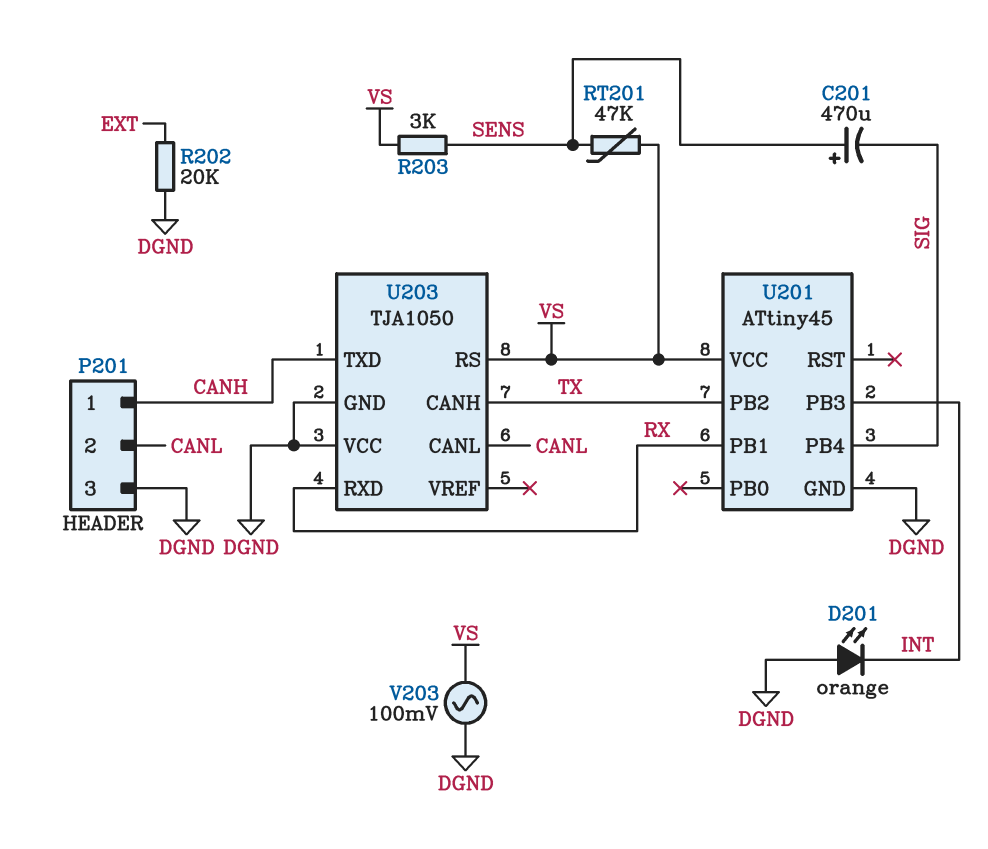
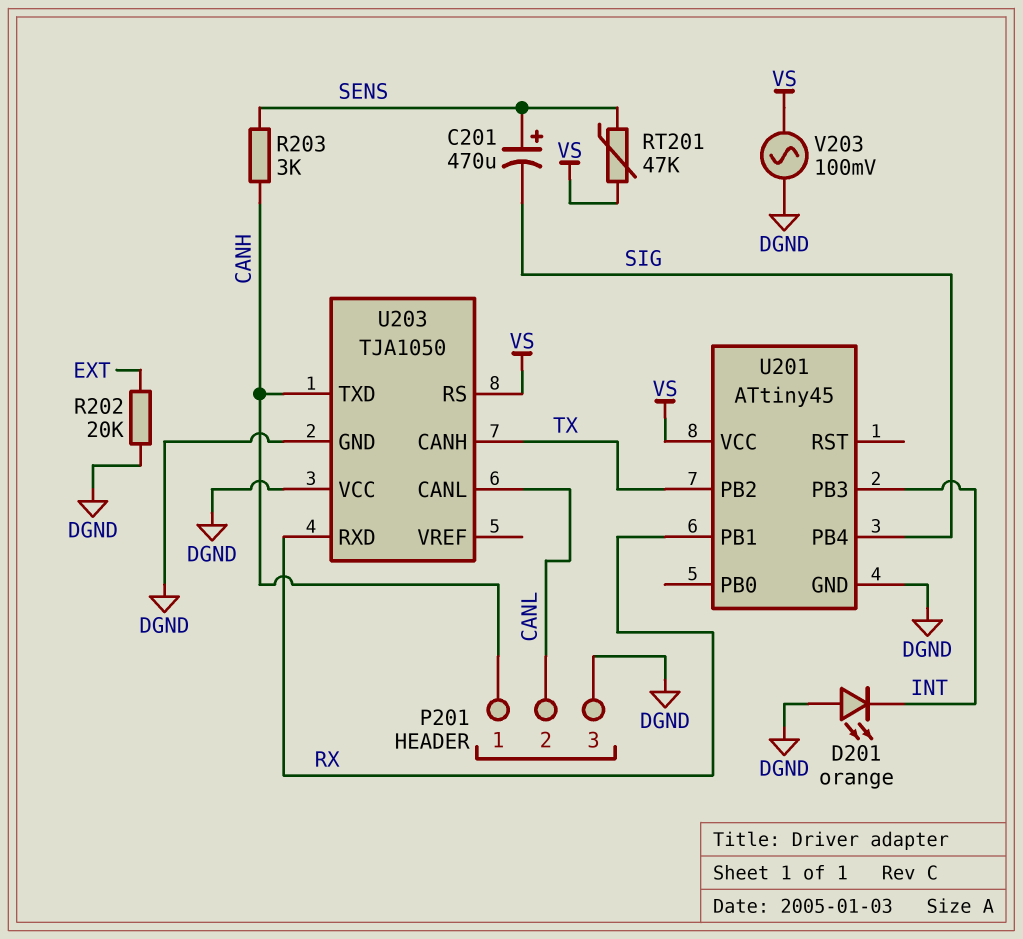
R203: 3k (SENS, VS) -> 3k (CANH, SENS)

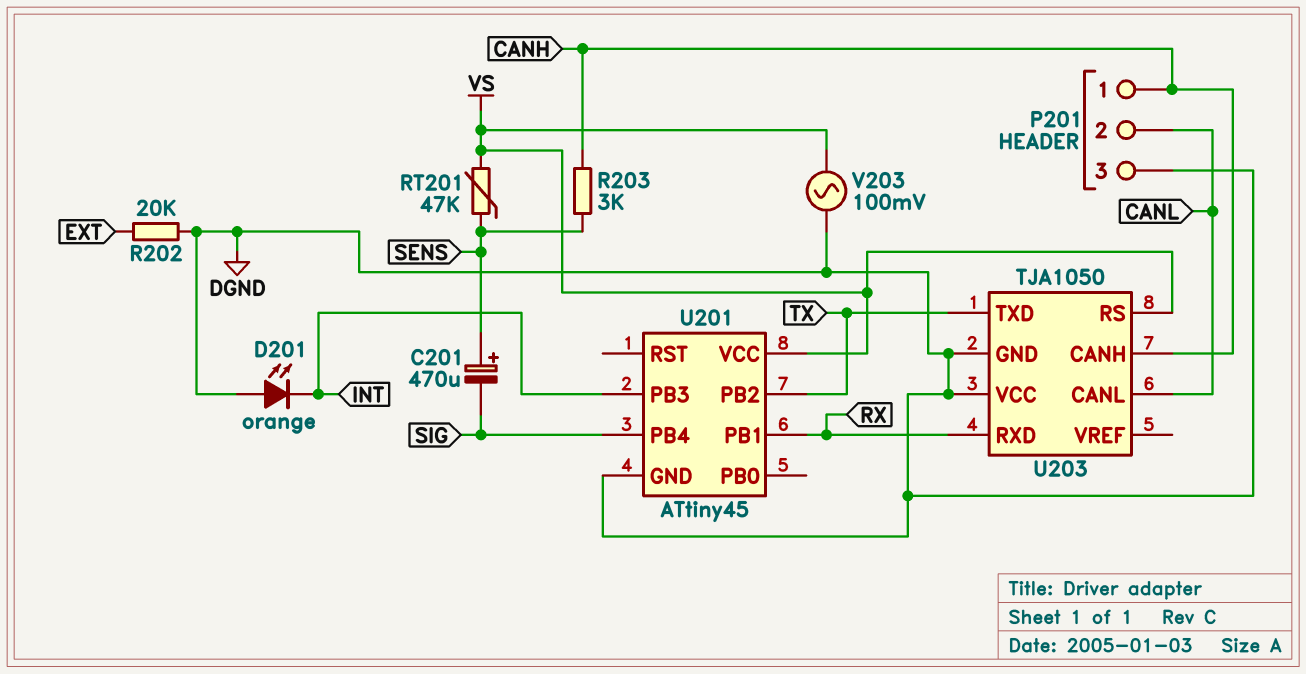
U203 pin CANH: TX -> CANH
U203 pin TXD: CANH -> TX

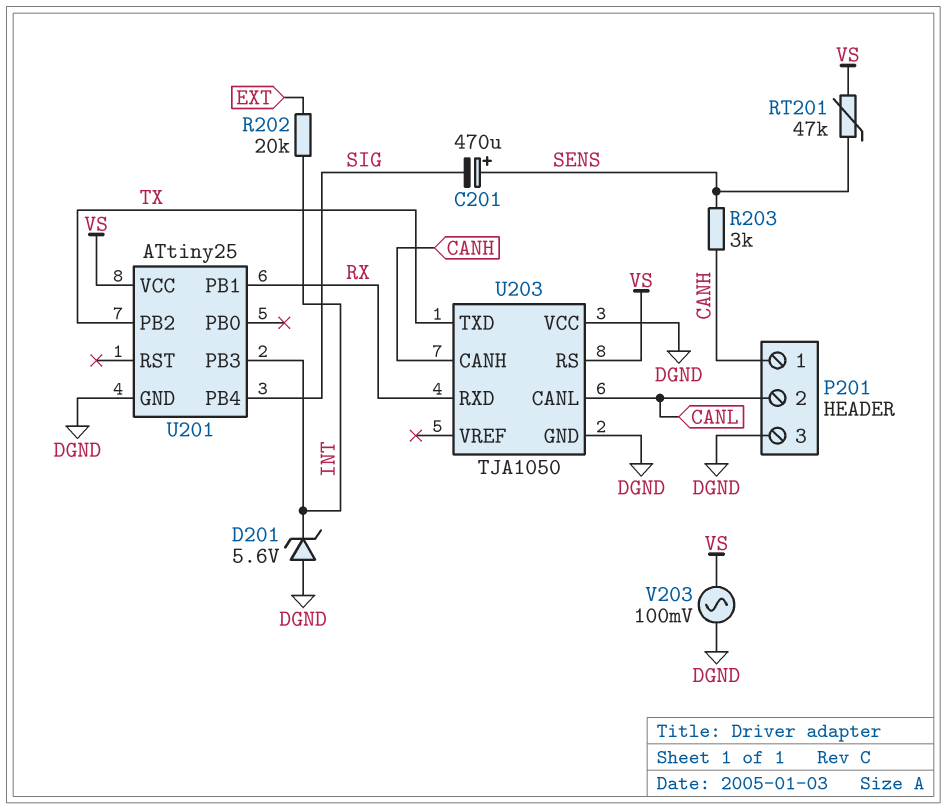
D201: LED orange (A DGND, K INT) -> zener 5.6V (A DGND, K INT)
R202: 20k (DGND, EXT) -> 20k (EXT, INT)
U201: ATtiny45 -> ATtiny25

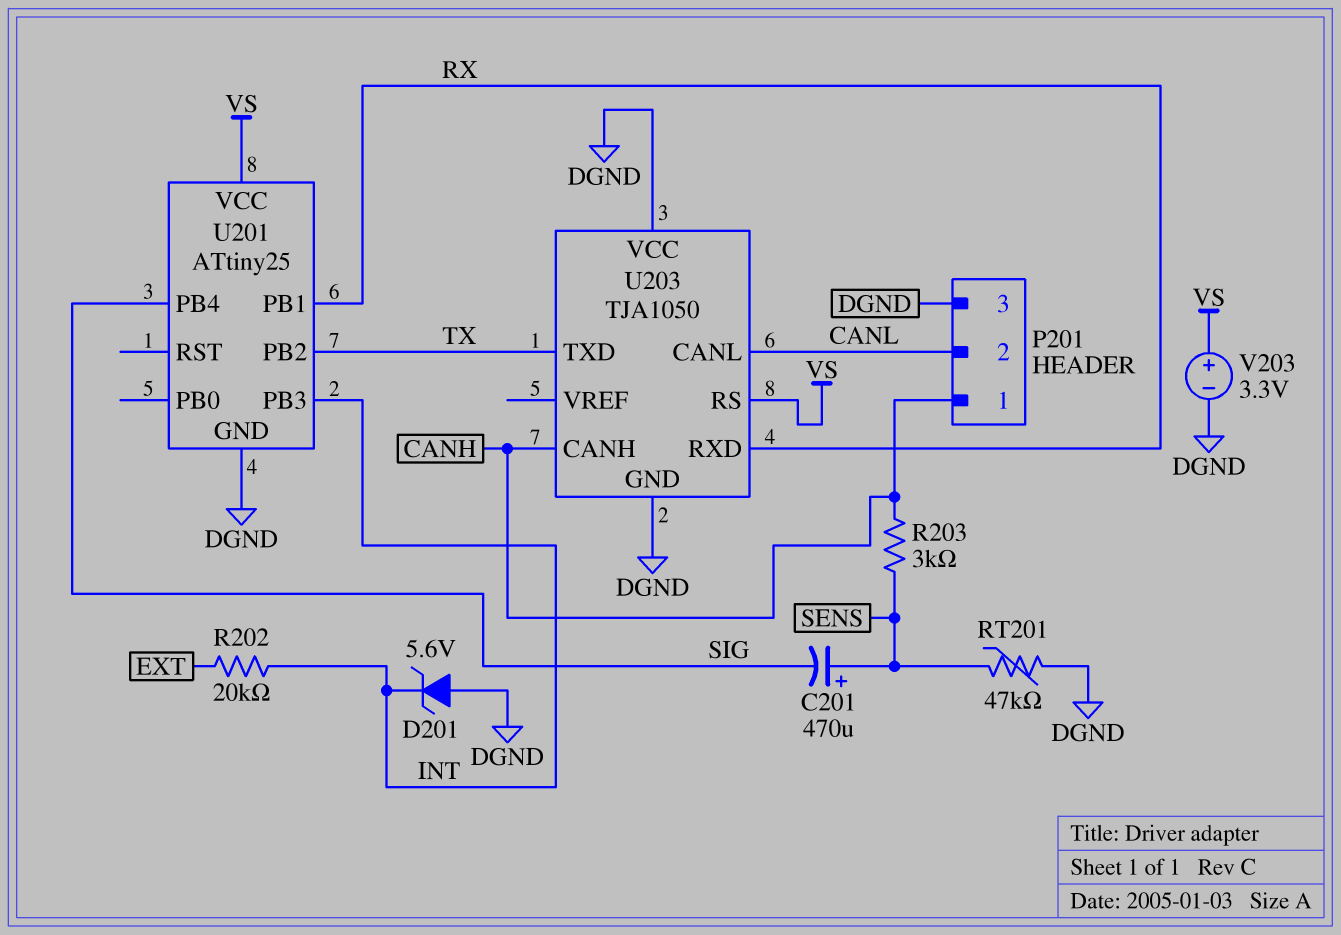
RT201: 47k (SENS, VS) -> 47k (DGND, SENS)
V203: AC 100mV (DGND, VS) -> 3.3V (plus VS, minus DGND)

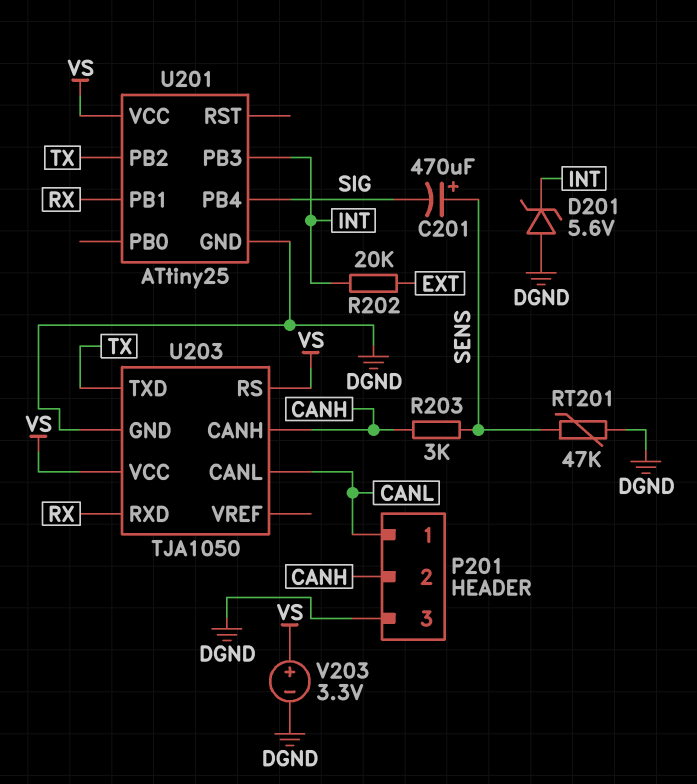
P201 pin 1: CANH -> CANL
P201 pin 2: CANL -> CANH
U203 pin VCC: DGND -> VS

